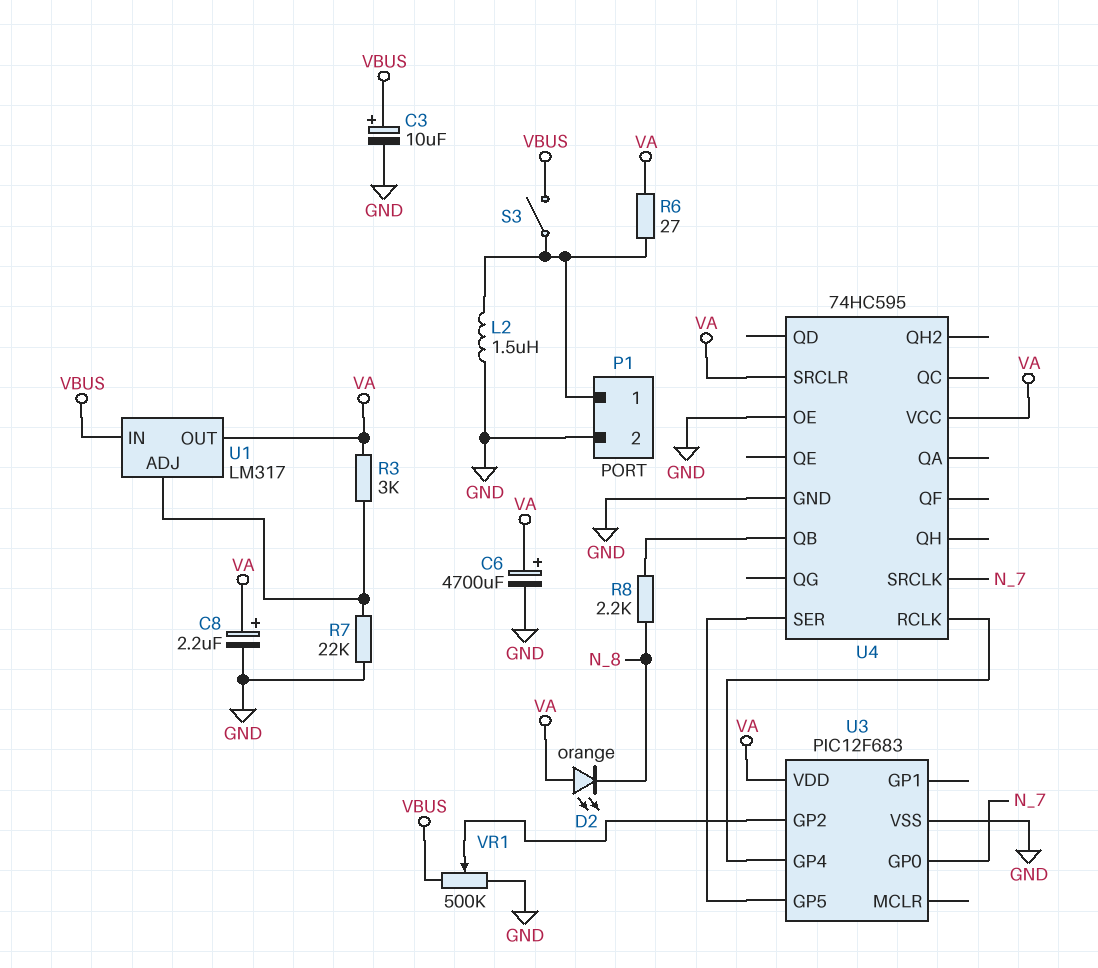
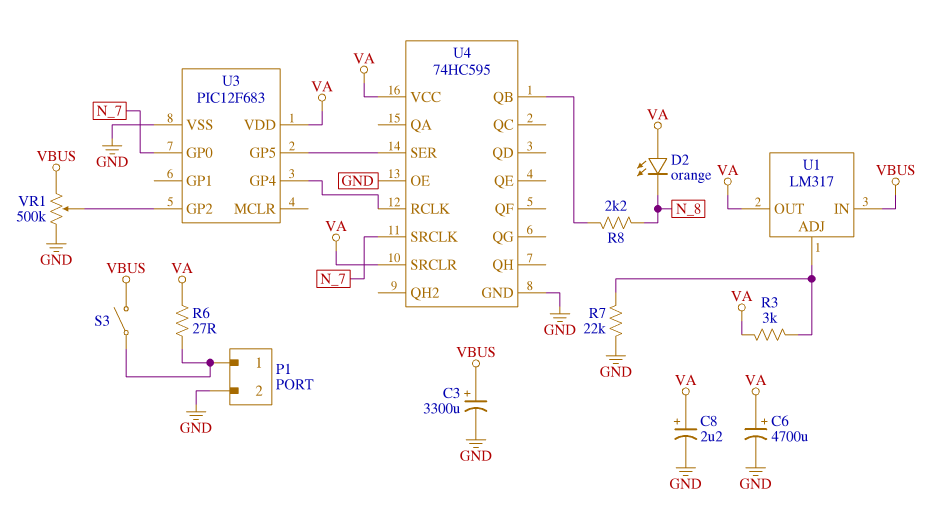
C3: 10uF (plus VBUS, minus GND) -> 3300uF (plus VBUS, minus GND)
L2: 1.5uH (GND, P1/1) -> none

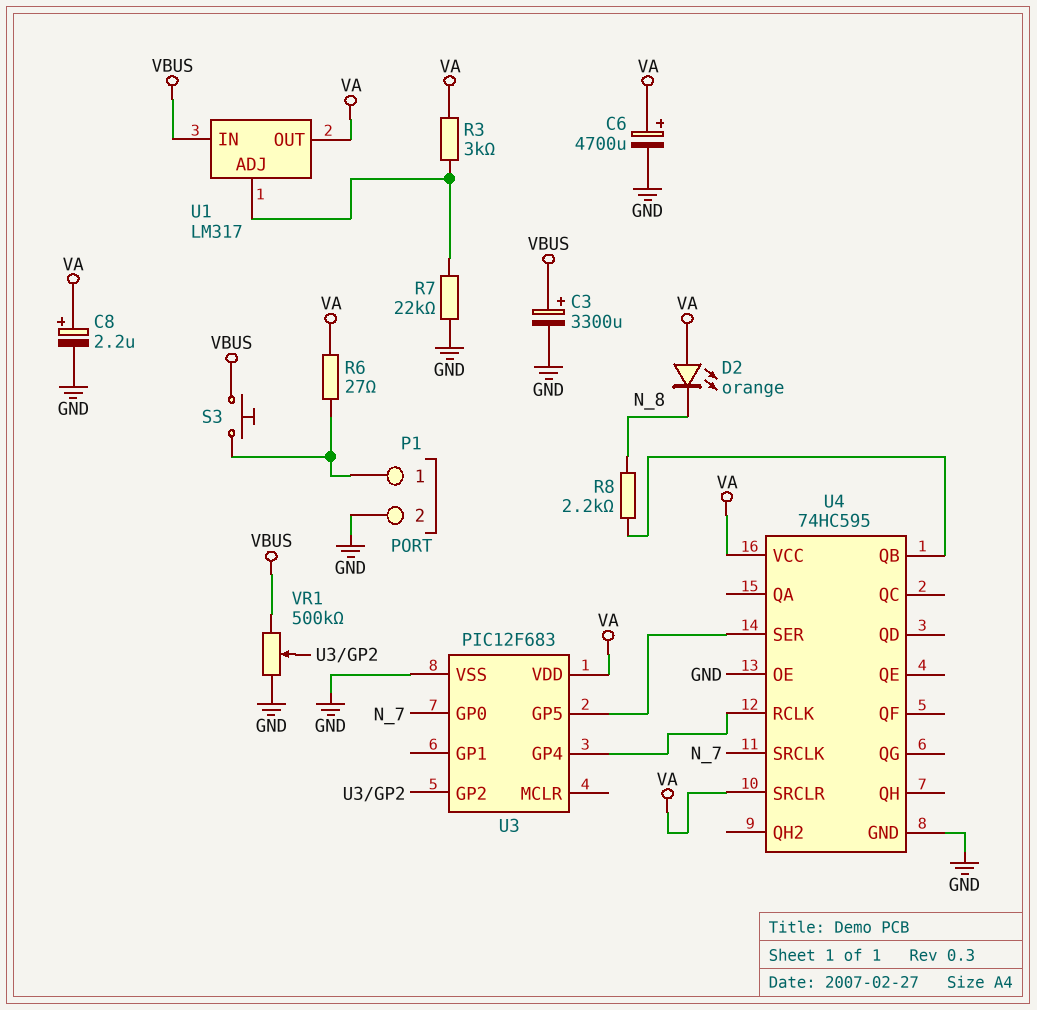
S3: switch (P1/1, VBUS) -> button (P1/1, VBUS)

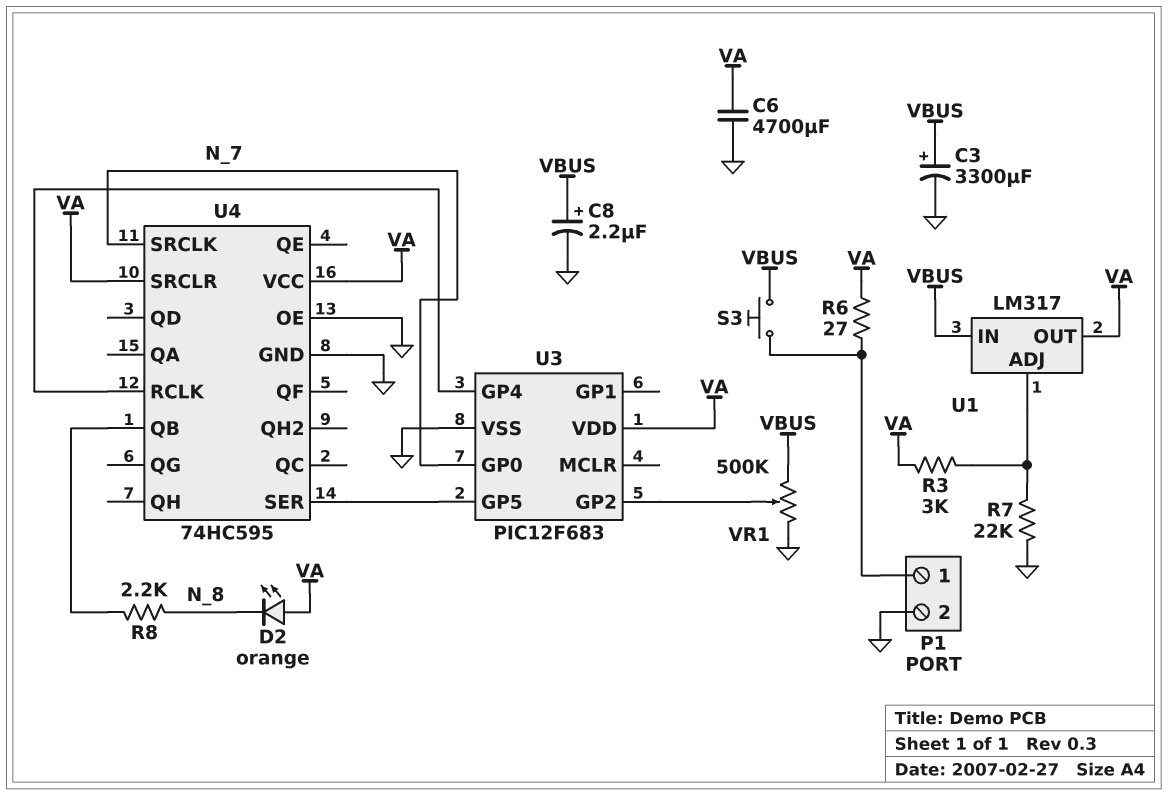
C6: 4700uF (plus VA, minus GND) -> 4700uF (GND, VA)
C8: 2.2uF (plus VA, minus GND) -> 2.2uF (plus VBUS, minus GND)

